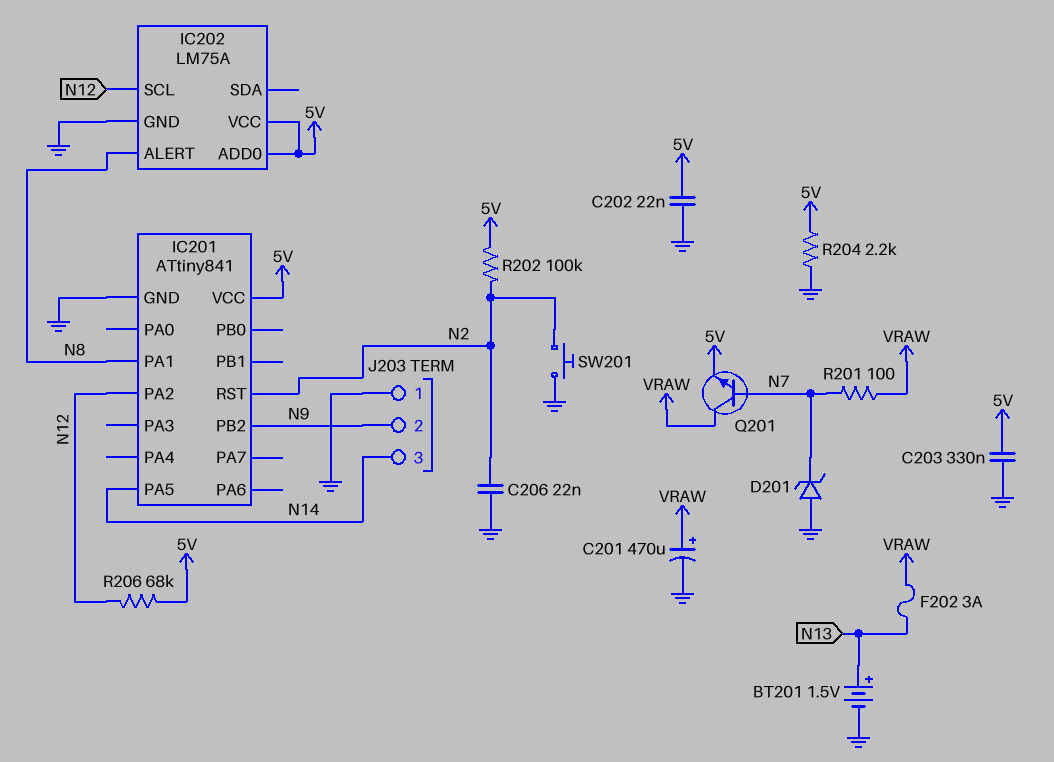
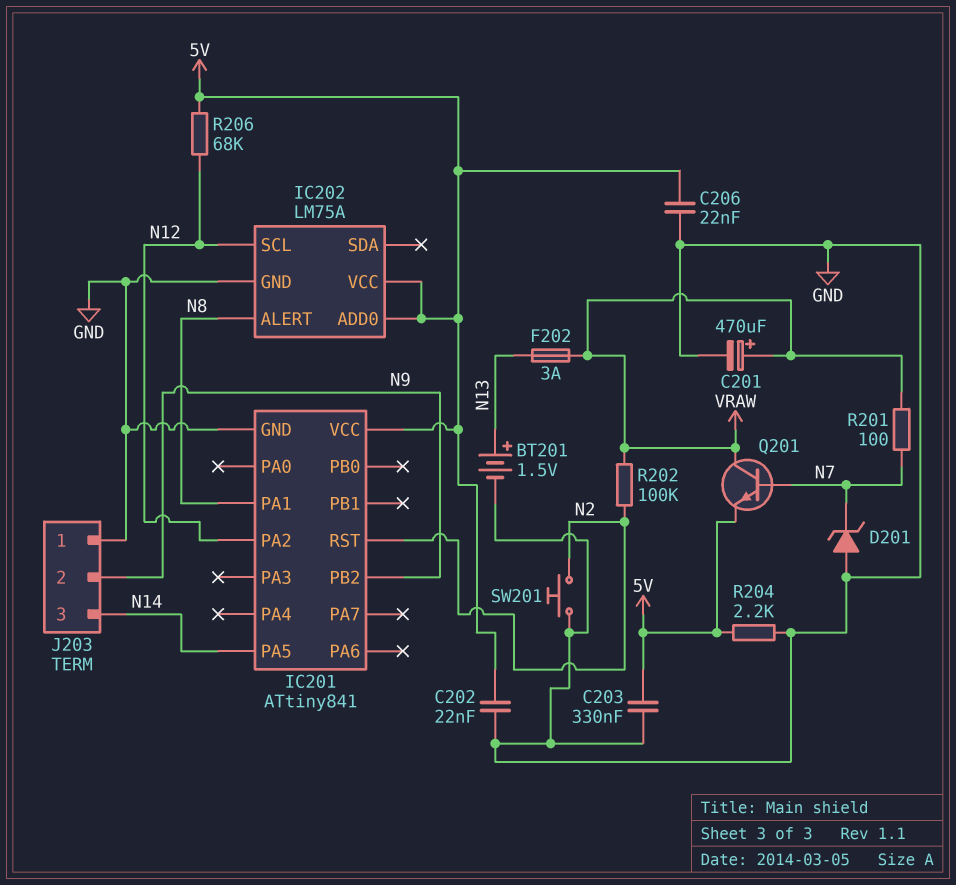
C206: 22nF (GND, N2) -> 22nF (5V, GND)
R202: 100k (5V, N2) -> 100k (N2, VRAW)

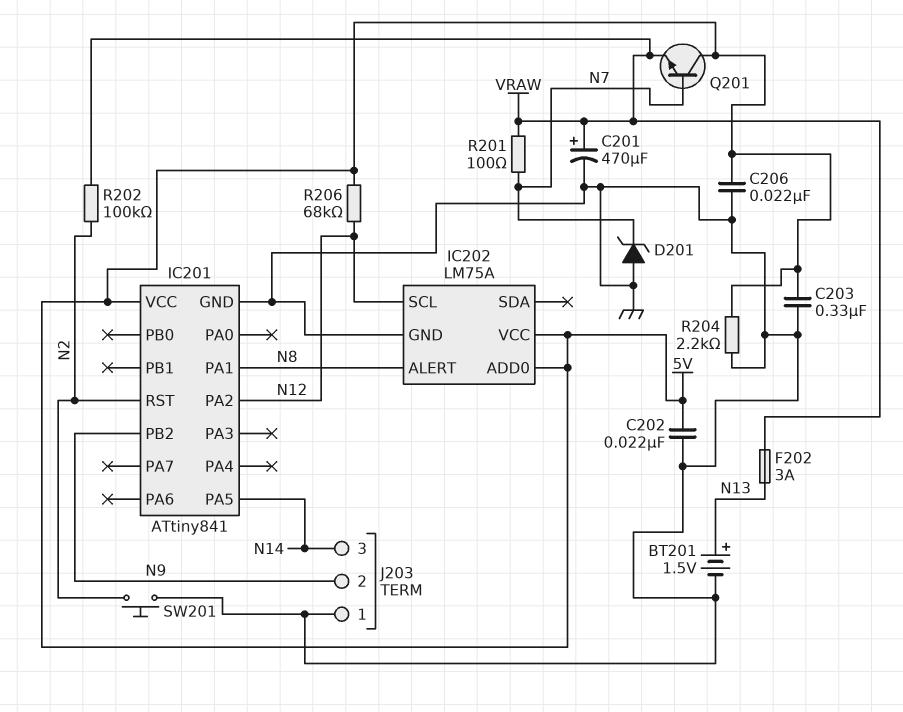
Q201: NPN (B N7, C VRAW, E 5V) -> NPN (B N7, C 5V, E VRAW)

